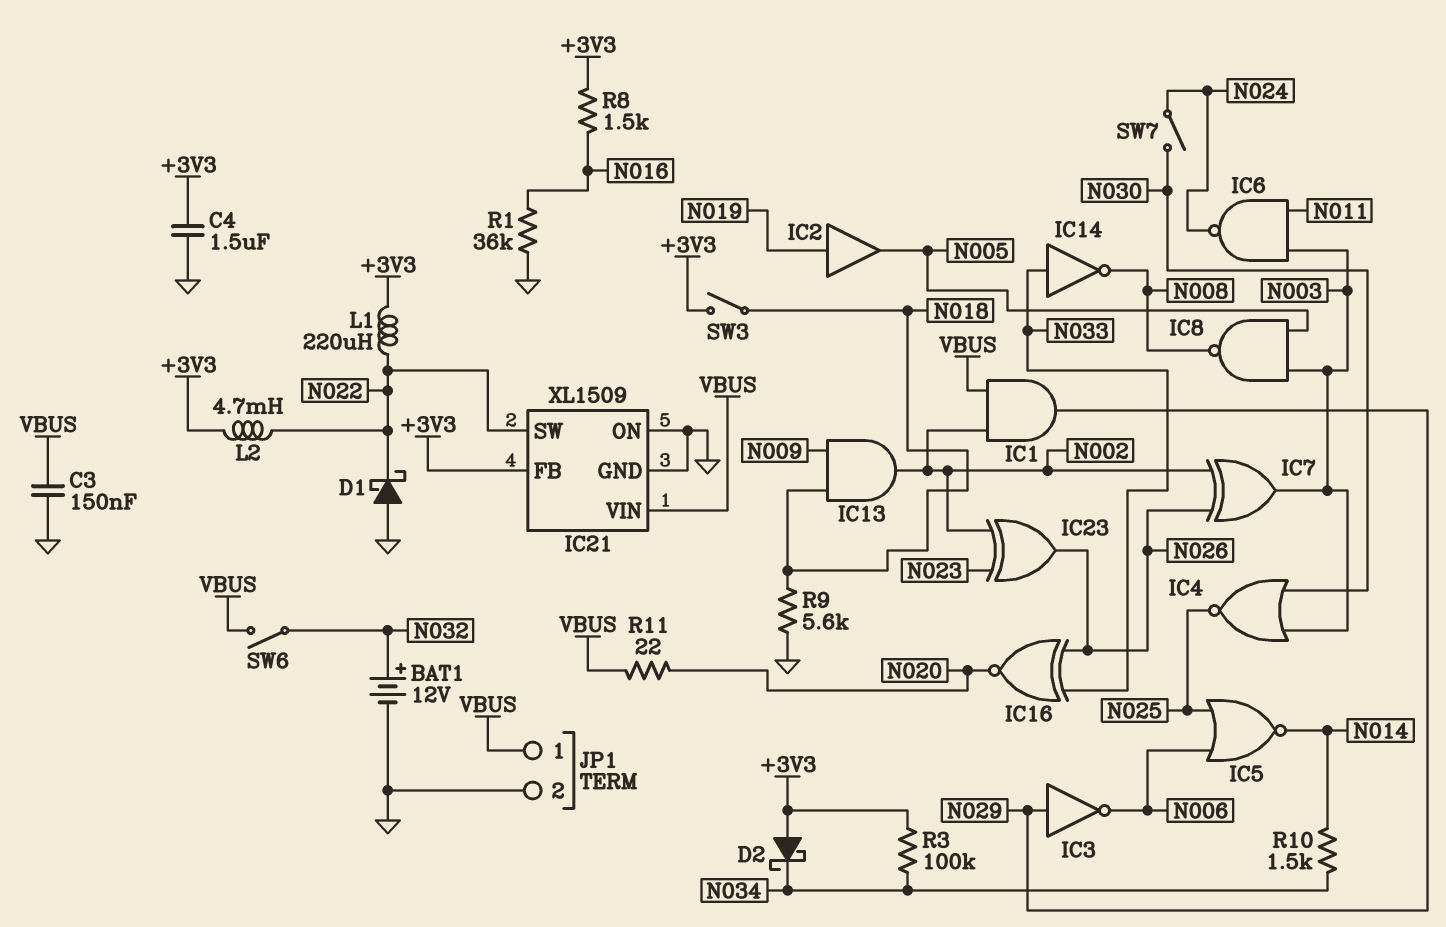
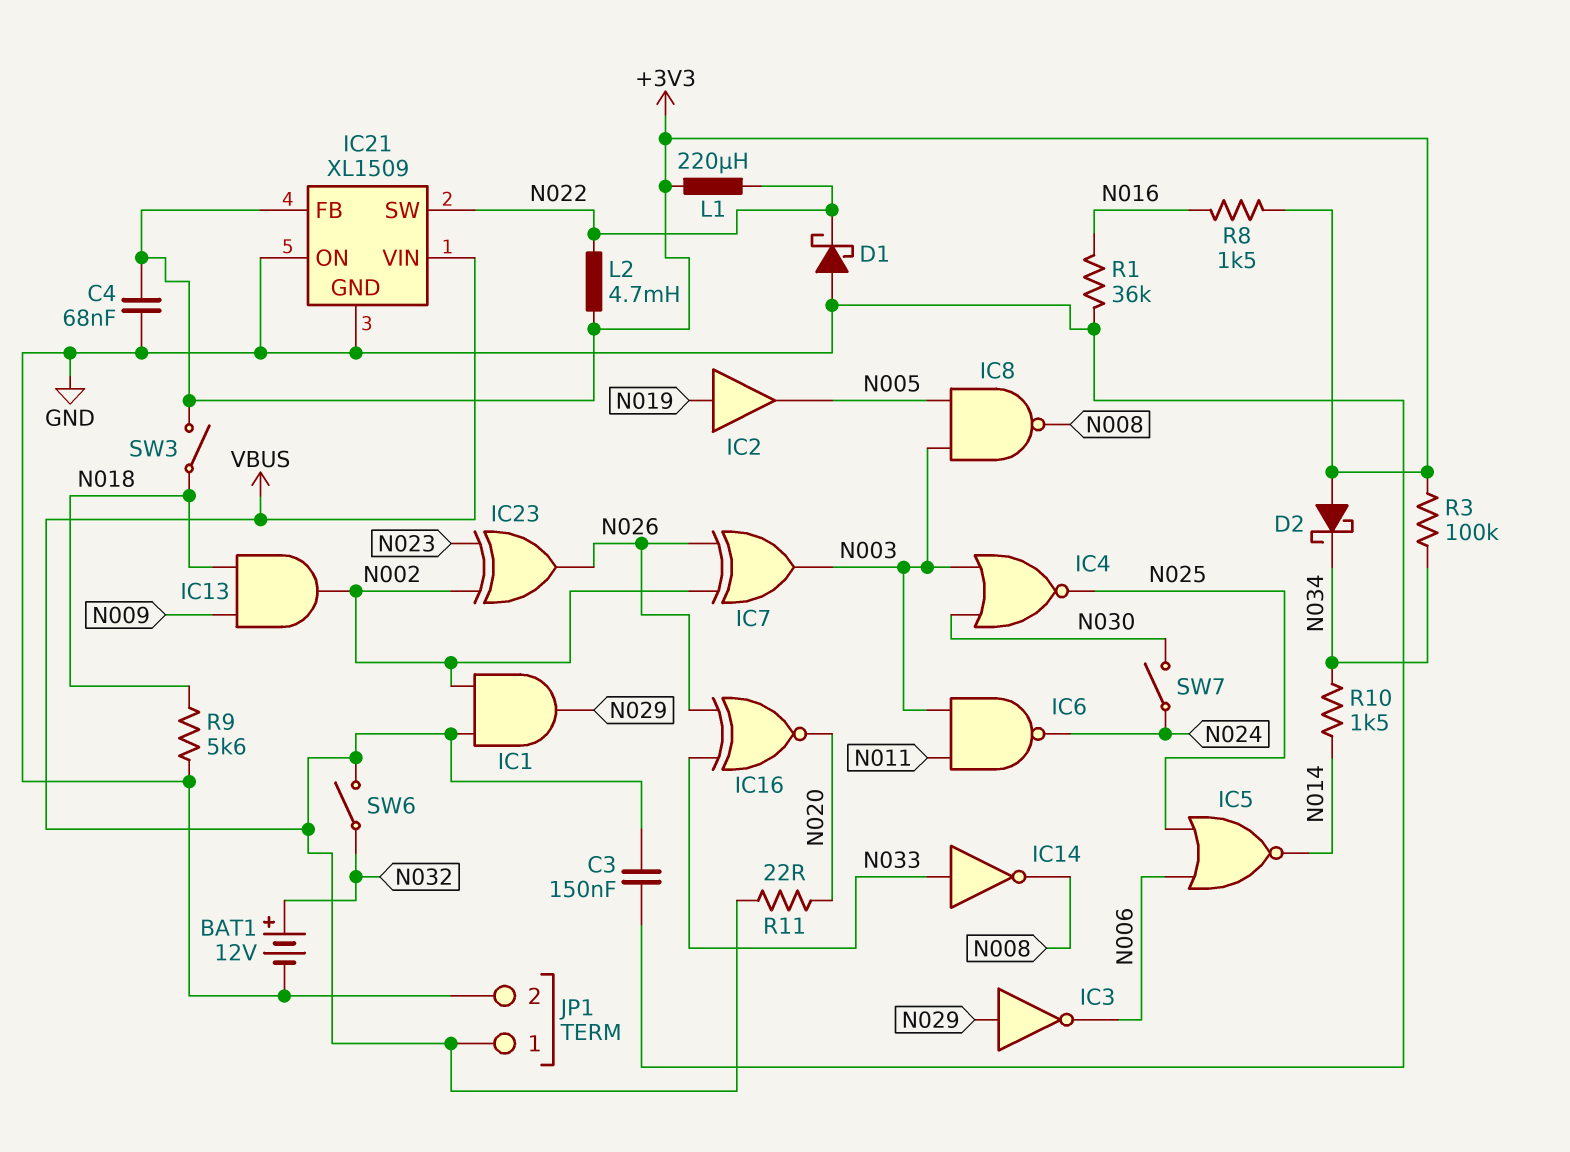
C4: 1.5uF (+3V3, GND) -> 68nF (+3V3, GND)

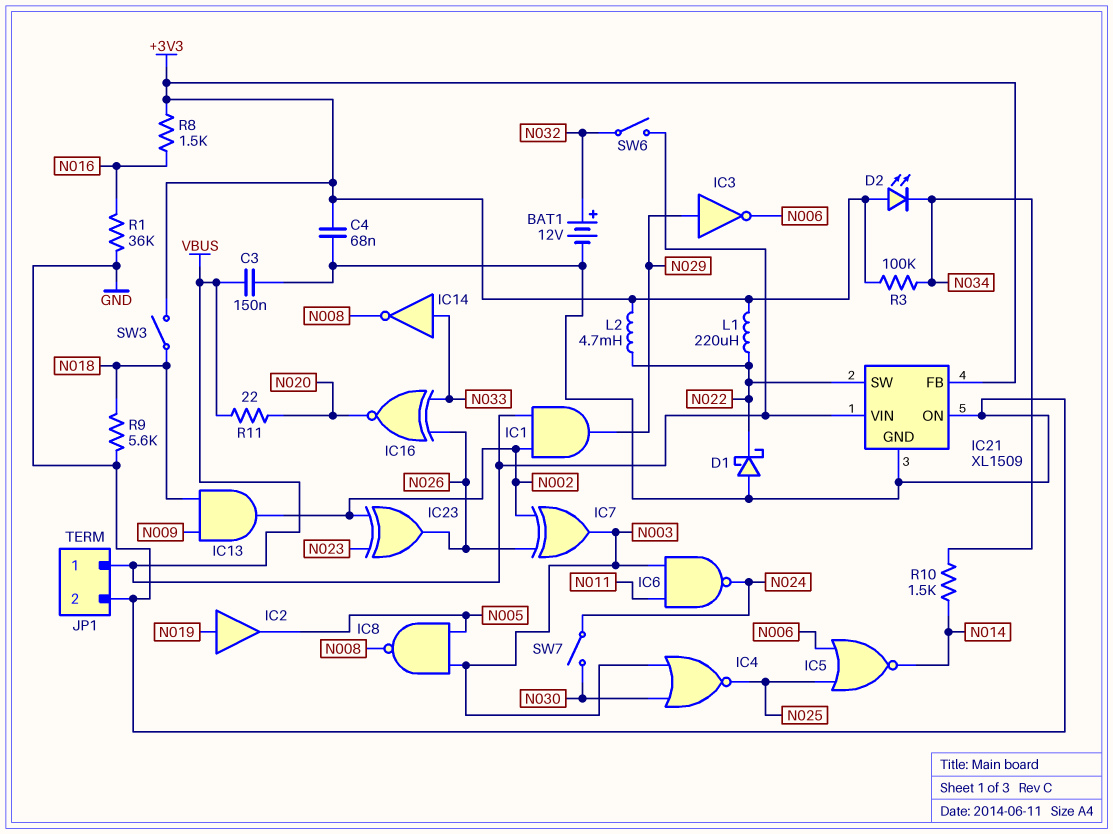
D2: schottky (A +3V3, K N034) -> LED (A +3V3, K N034)

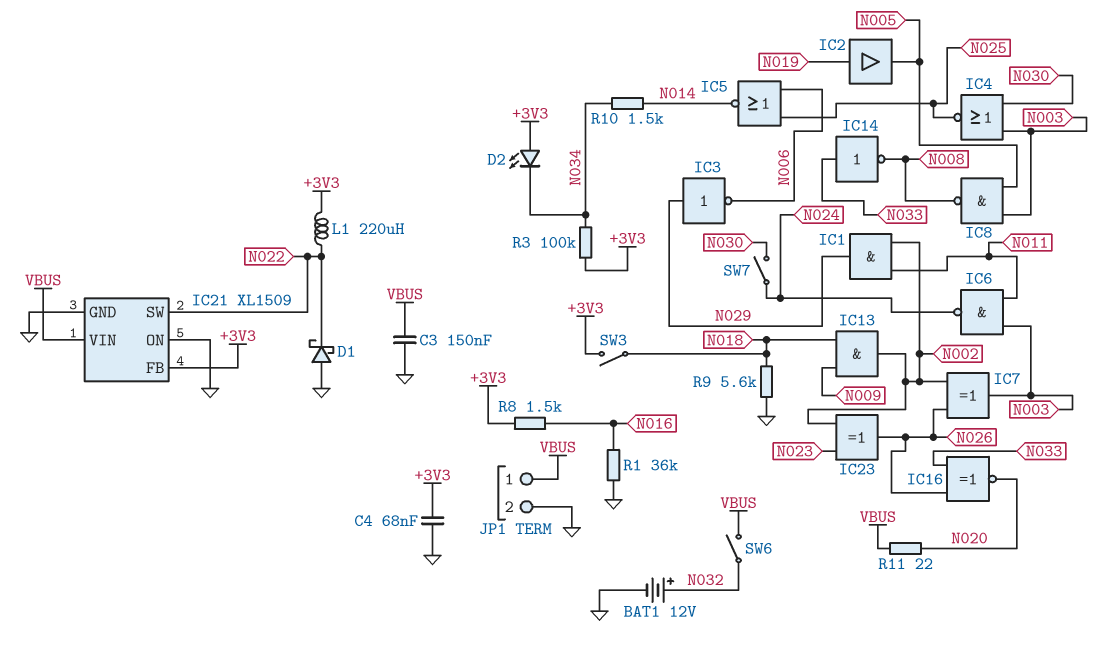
IC1: AND (in N002, in VBUS, out N029) -> AND (in N002, in N011, out N029)
L2: 4.7mH (+3V3, N022) -> none

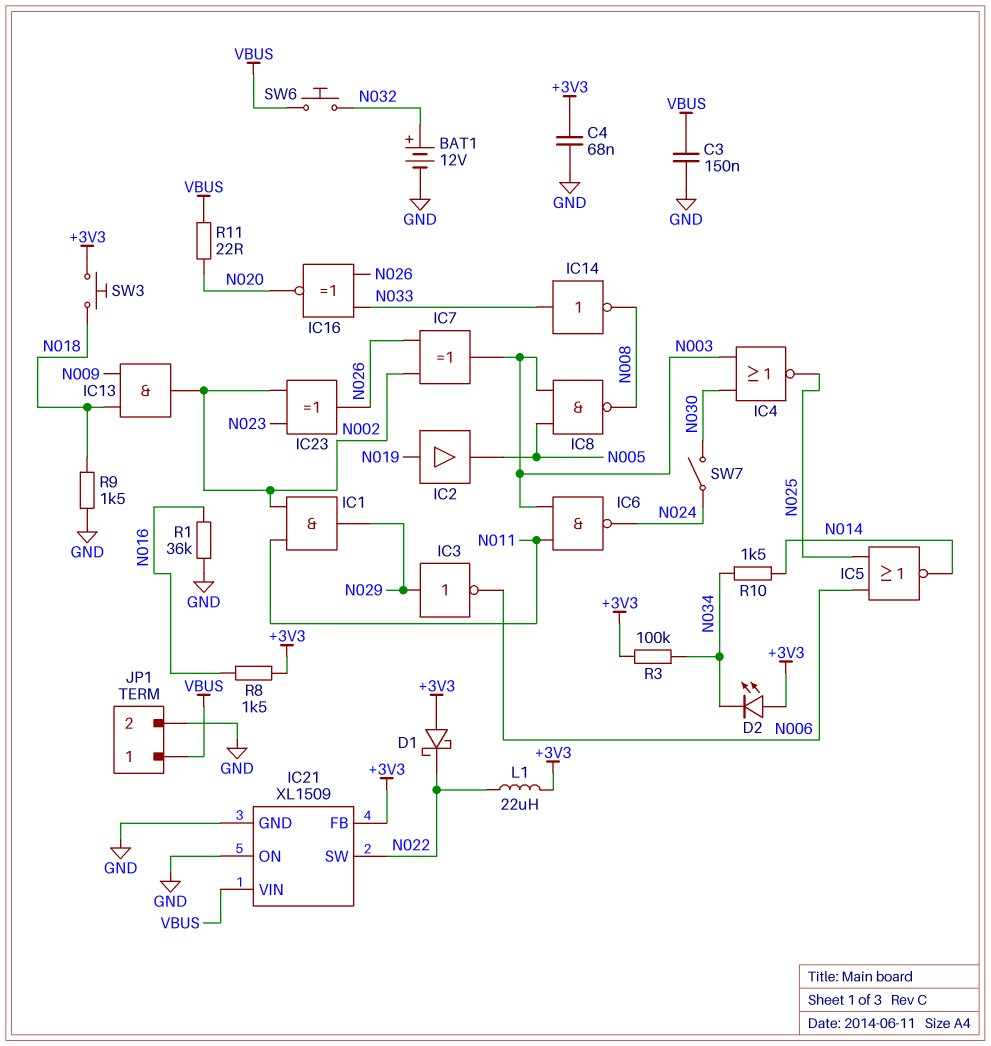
D1: schottky (A GND, K N022) -> schottky (A +3V3, K N022)
L1: 220uH (+3V3, N022) -> 22uH (+3V3, N022)
R9: 5.6k (GND, N018) -> 1.5k (GND, N018)
SW3: switch (+3V3, N018) -> button (+3V3, N018)
SW6: switch (N032, VBUS) -> button (N032, VBUS)

